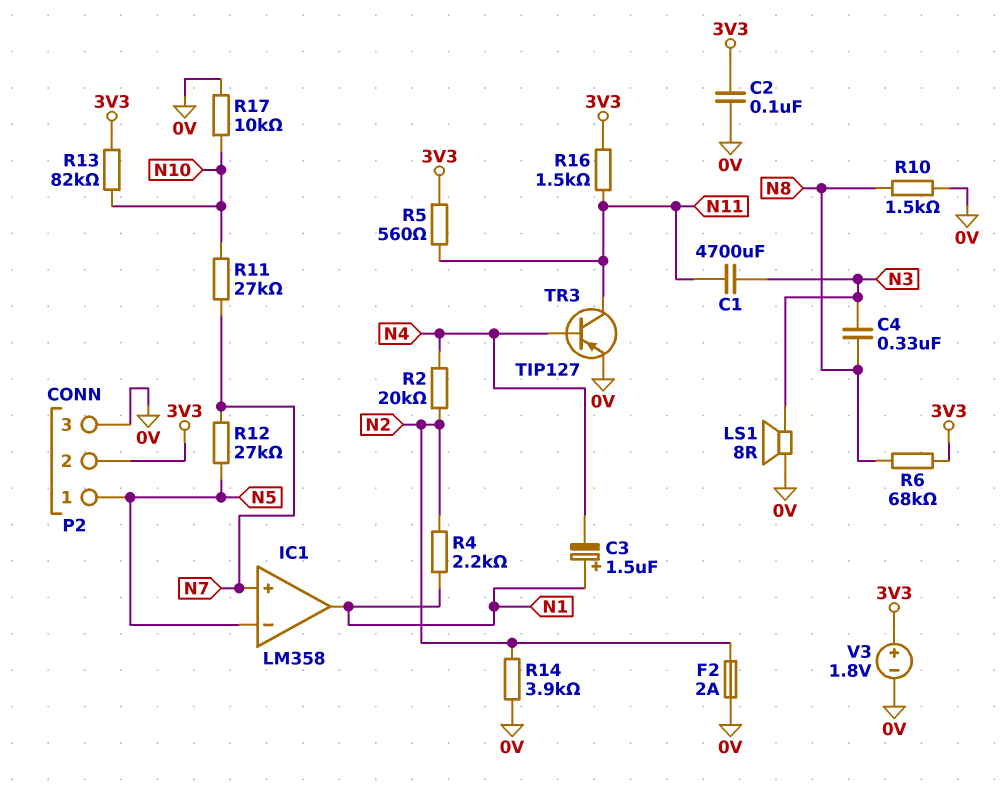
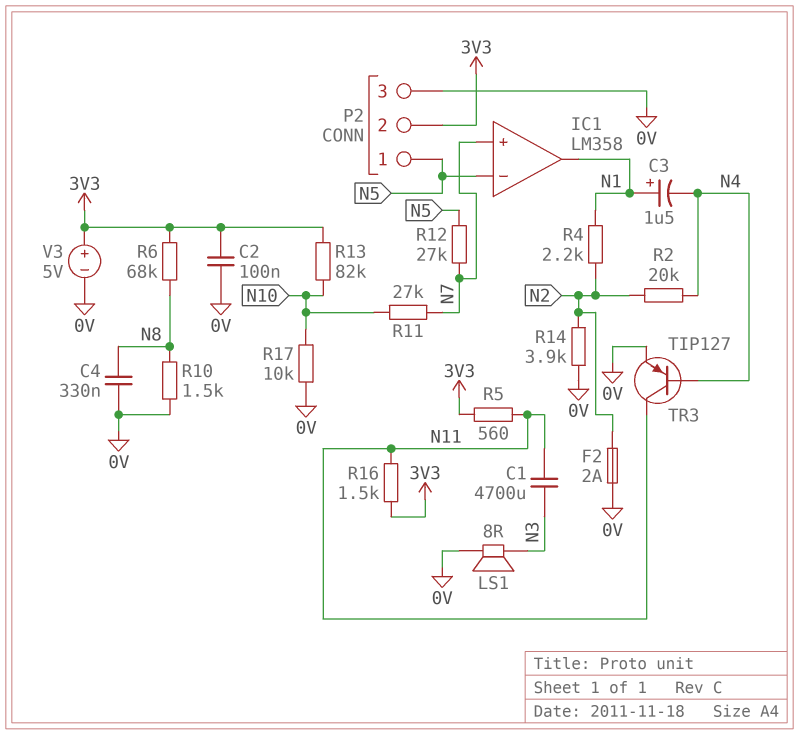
C4: 330nF (N3, N8) -> 330nF (0V, N8)
V3: 1.8V (plus 3V3, minus 0V) -> 5V (plus 3V3, minus 0V)

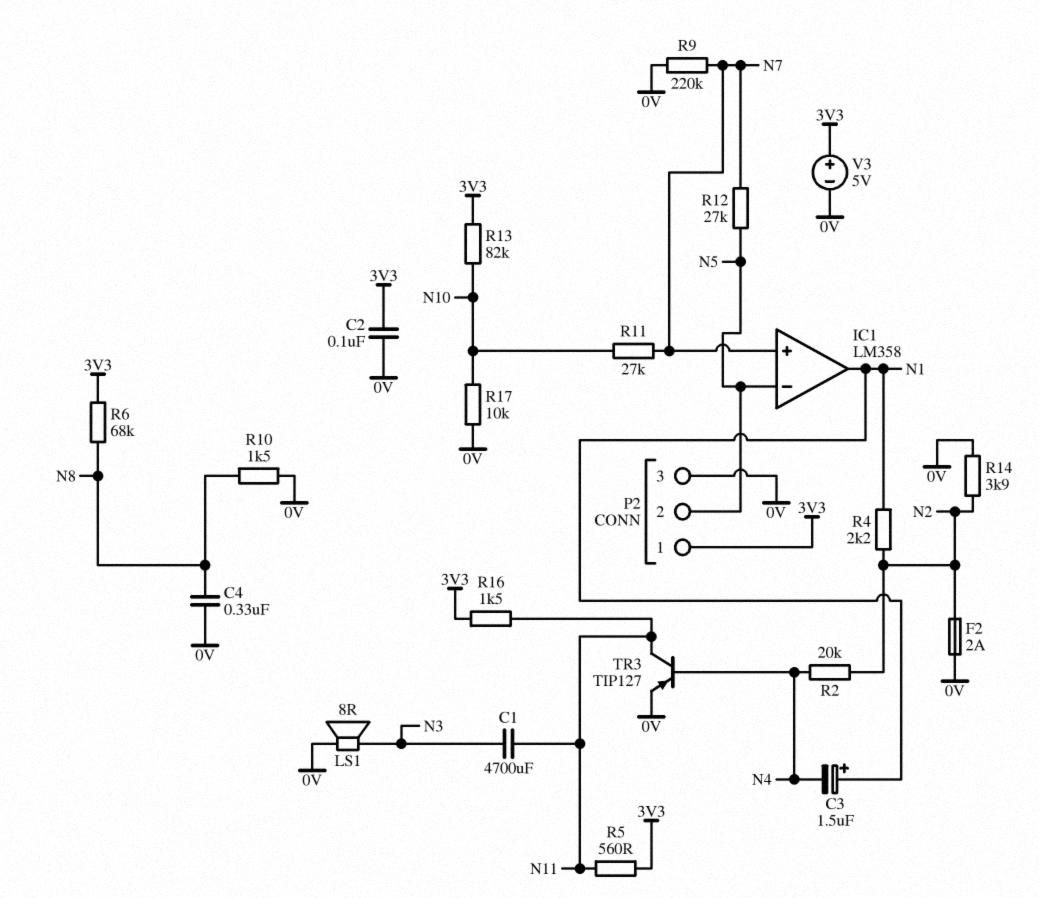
P2 pin 1: N5 -> 3V3
P2 pin 2: 3V3 -> N5
R9: none -> 220k (0V, N7)

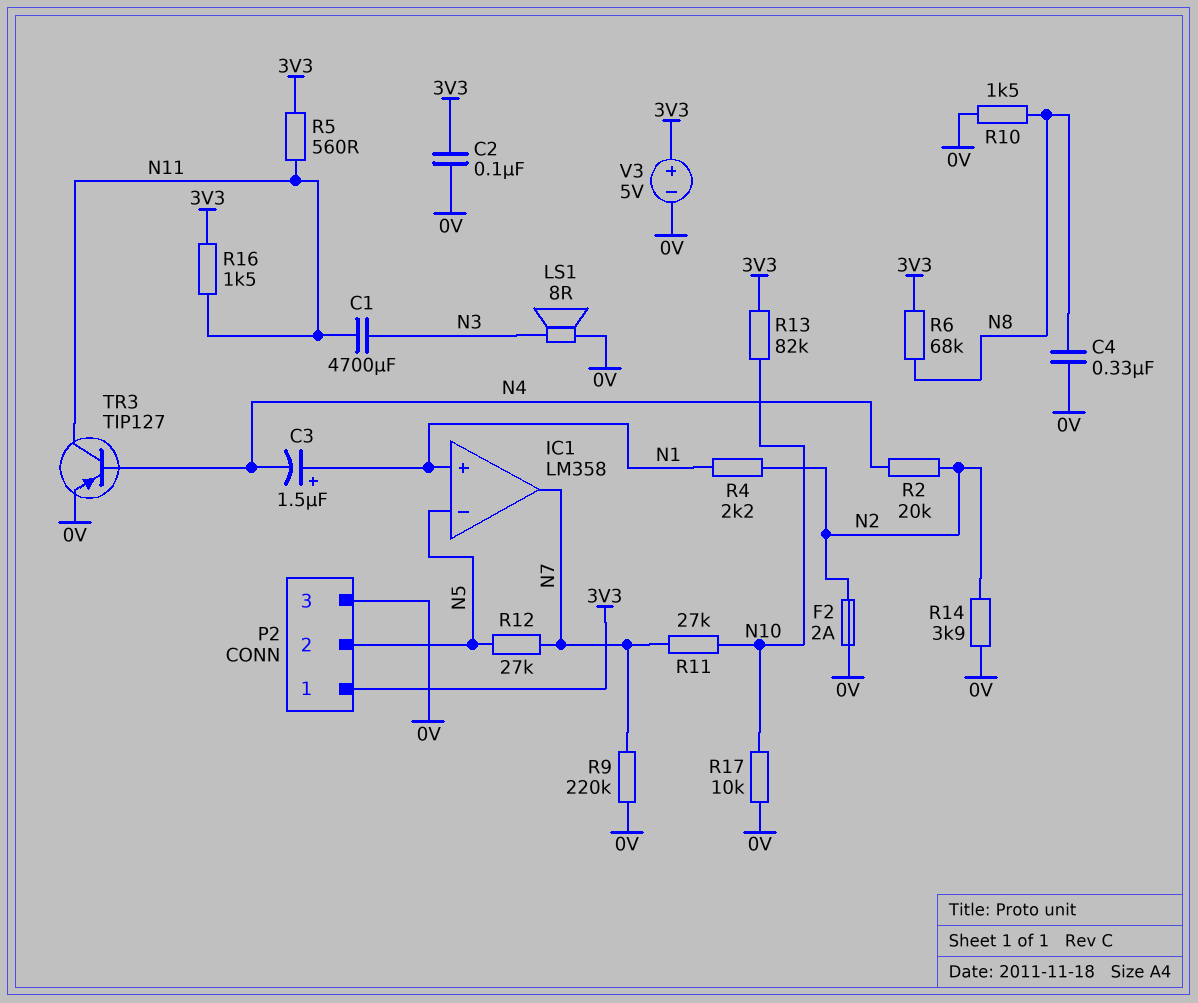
IC1 pin in+: N7 -> N1
IC1 pin out: N1 -> N7

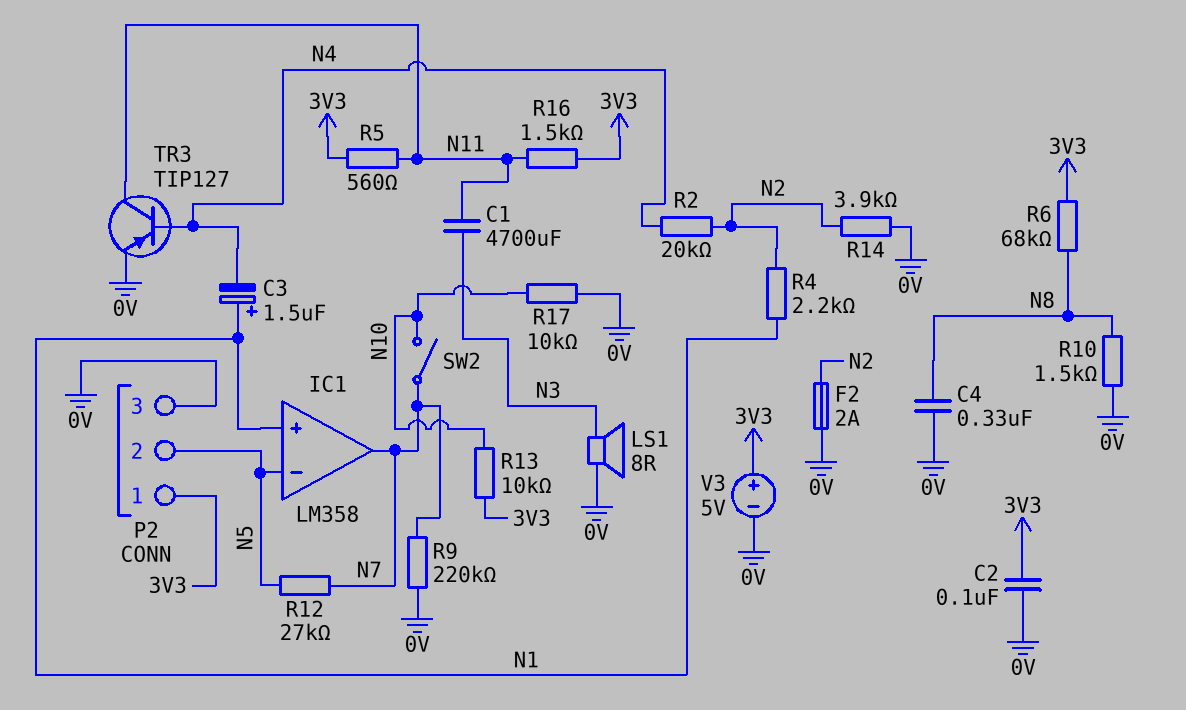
R11: 27k (N7, N10) -> none
R13: 82k (3V3, N10) -> 10k (3V3, N10)
SW2: none -> switch (N7, N10)

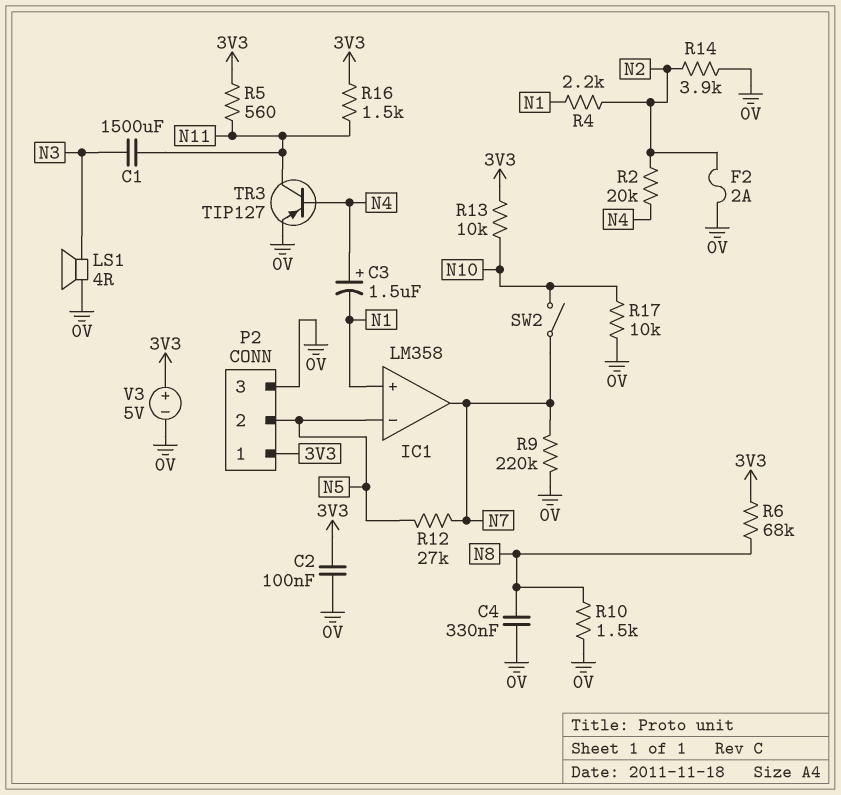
C1: 4700uF (N3, N11) -> 1500uF (N3, N11)
C3: 1.5uF (plus N1, minus N4) -> 1.5uF (plus N4, minus N1)
LS1: speaker 8R (0V, N3) -> speaker 4R (0V, N3)

